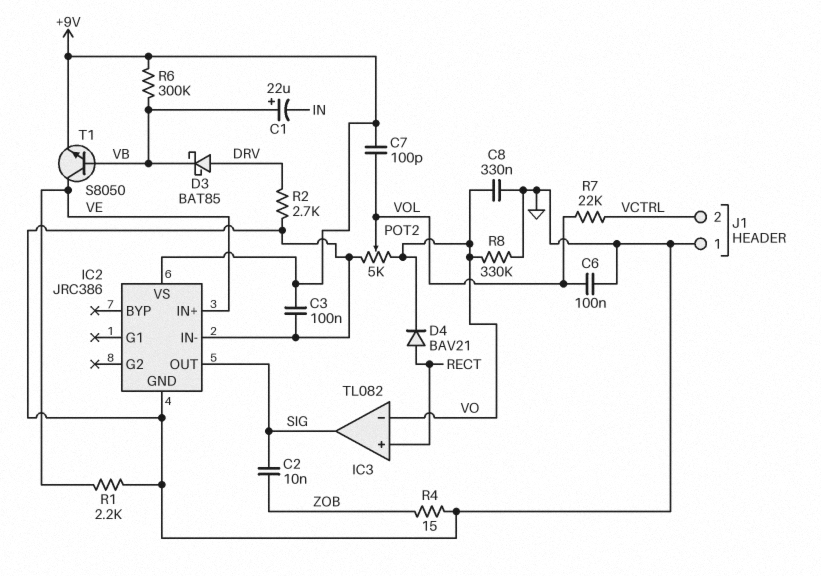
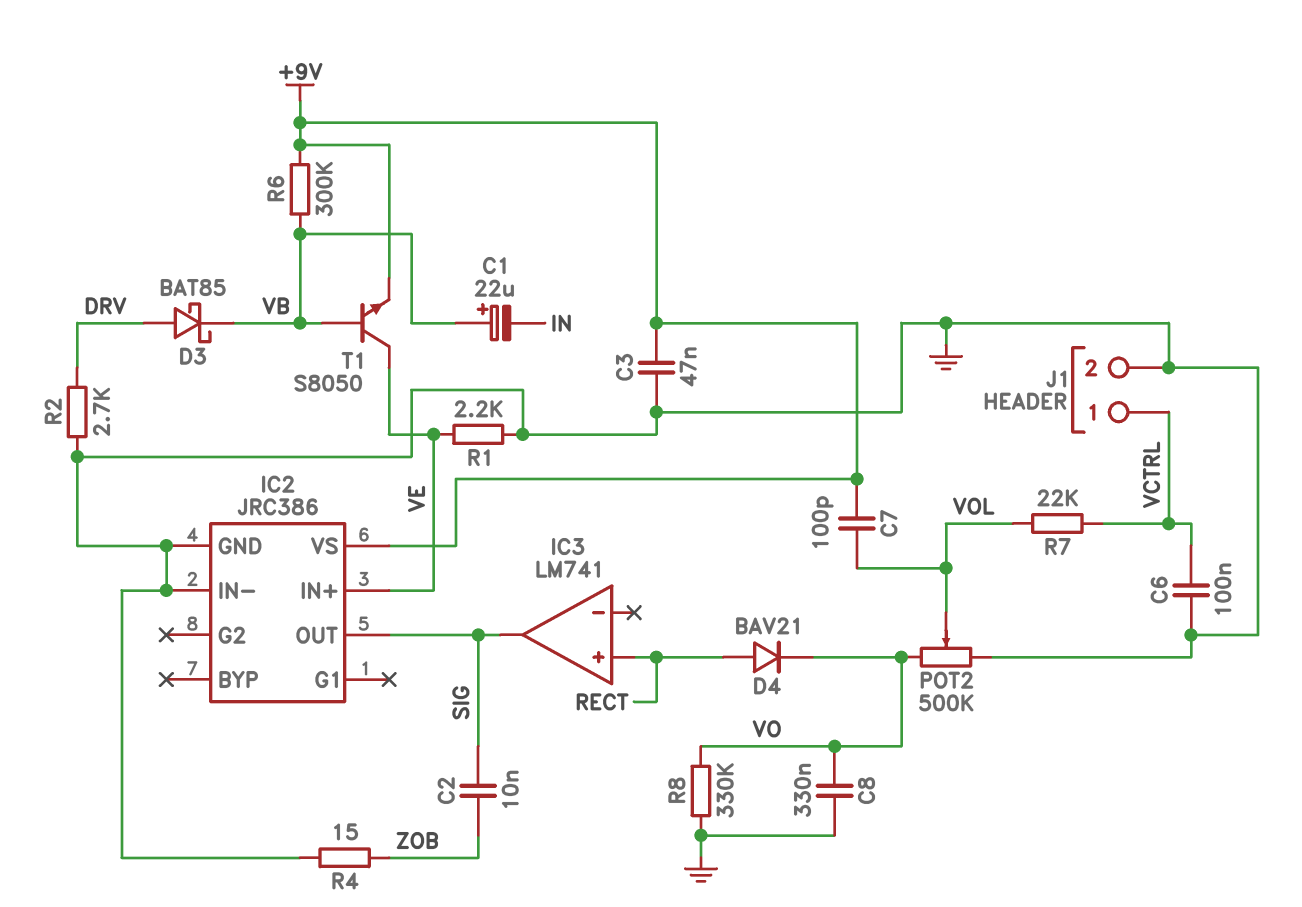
C3: 100nF (+9V, GND) -> 47nF (+9V, GND)
C6: 100nF (GND, VOL) -> 100nF (GND, VCTRL)
IC3: TL082 -> LM741
IC3 pin in-: VO -> none
J1 pin 1: GND -> VCTRL
J1 pin 2: VCTRL -> GND
POT2: 5k (GND, VO, wiper VOL) -> 500k (GND, VO, wiper VOL)

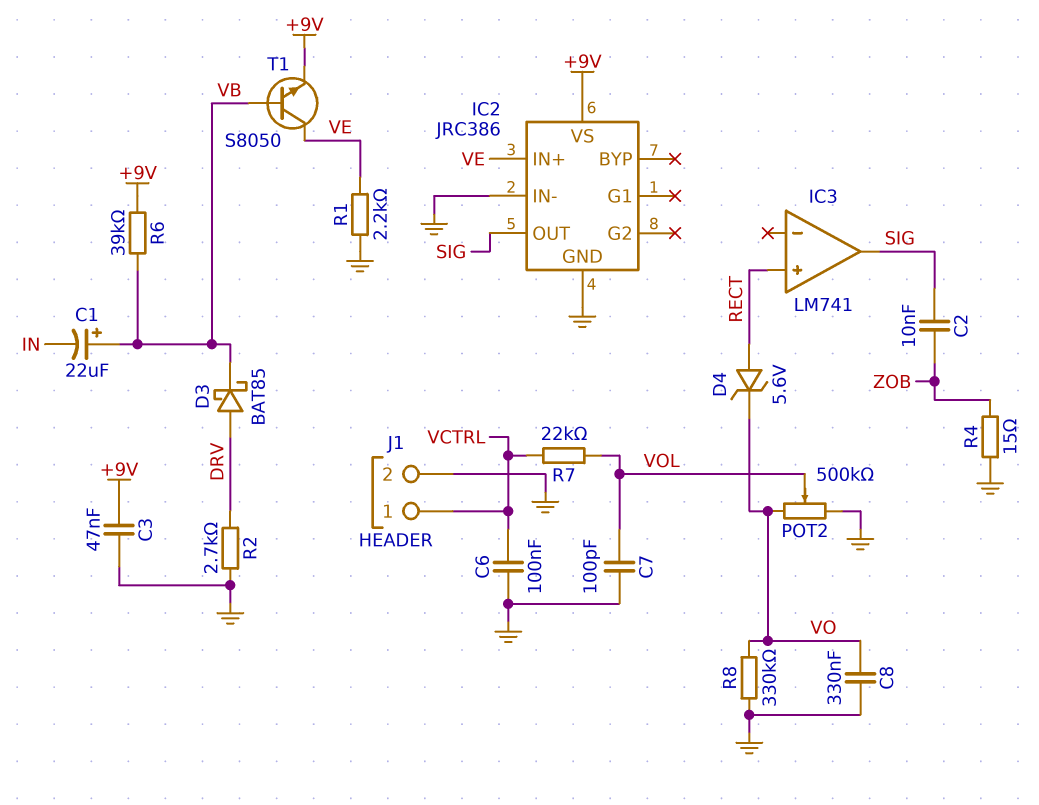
C7: 100pF (+9V, VOL) -> 100pF (GND, VOL)
D4: diode BAV21 (A RECT, K VO) -> zener 5.6V (A RECT, K VO)
R6: 300k (+9V, VB) -> 39k (+9V, VB)

